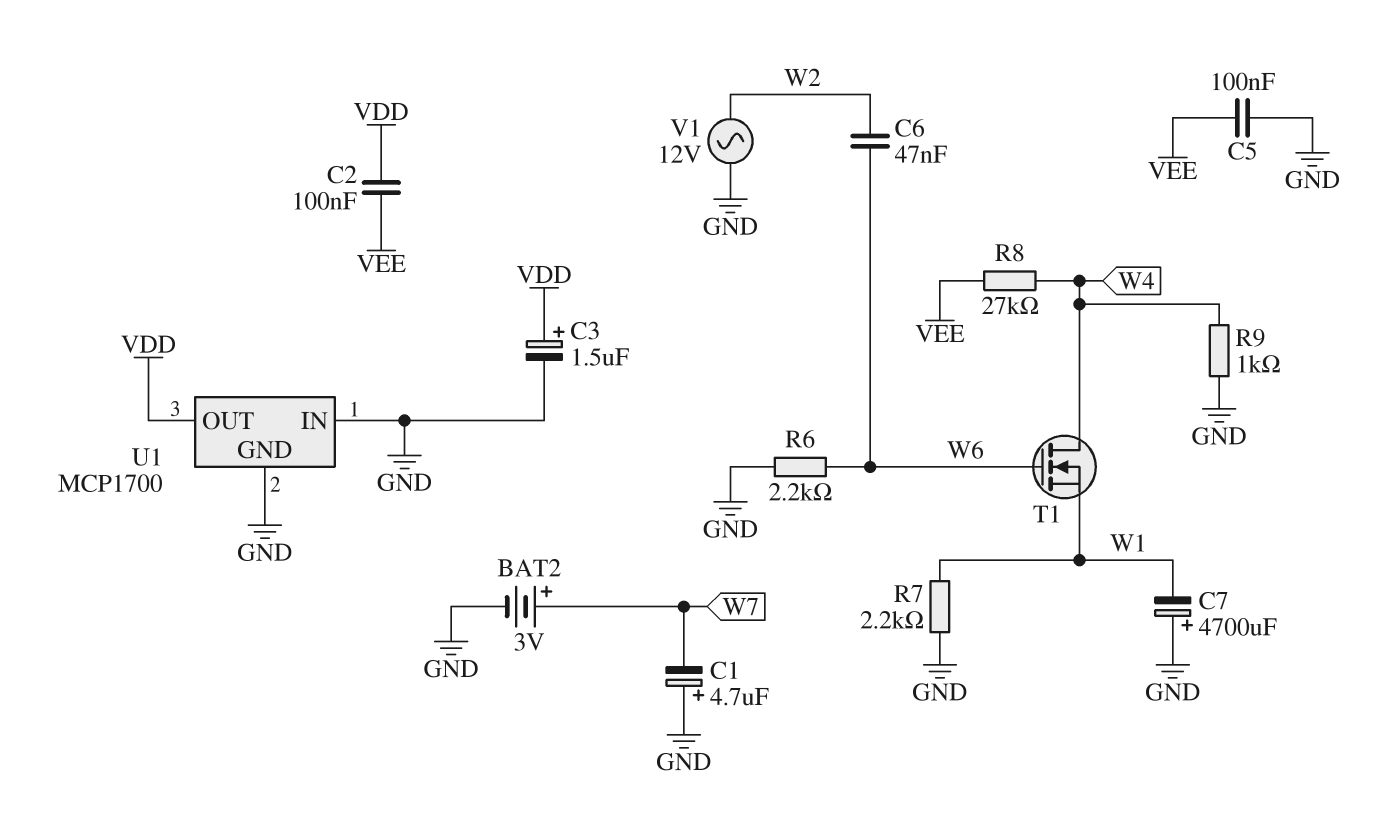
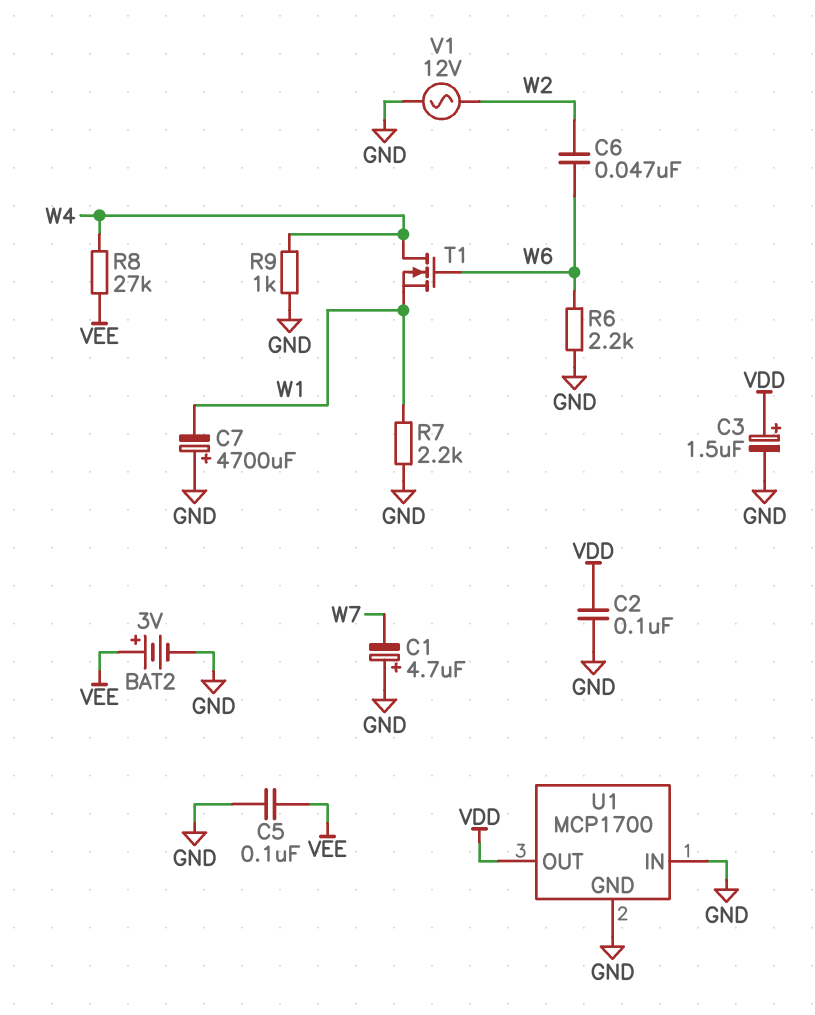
BAT2: 3V (plus W7, minus GND) -> 3V (plus VEE, minus GND)
C2: 100nF (VDD, VEE) -> 100nF (GND, VDD)

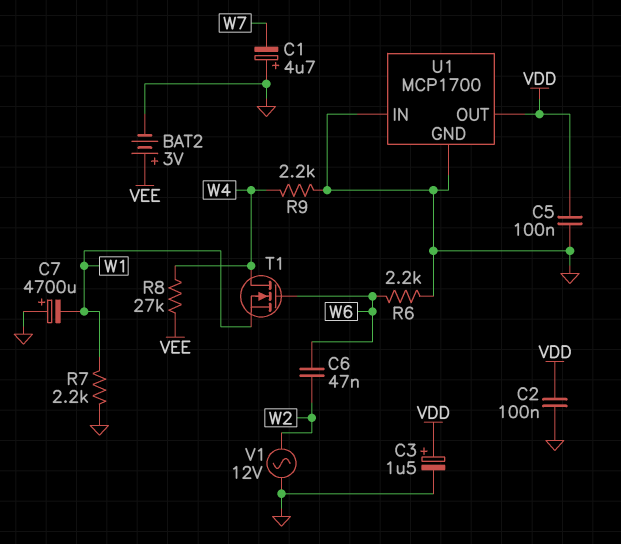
C5: 100nF (GND, VEE) -> 100nF (GND, VDD)
R9: 1k (GND, W4) -> 2.2k (GND, W4)

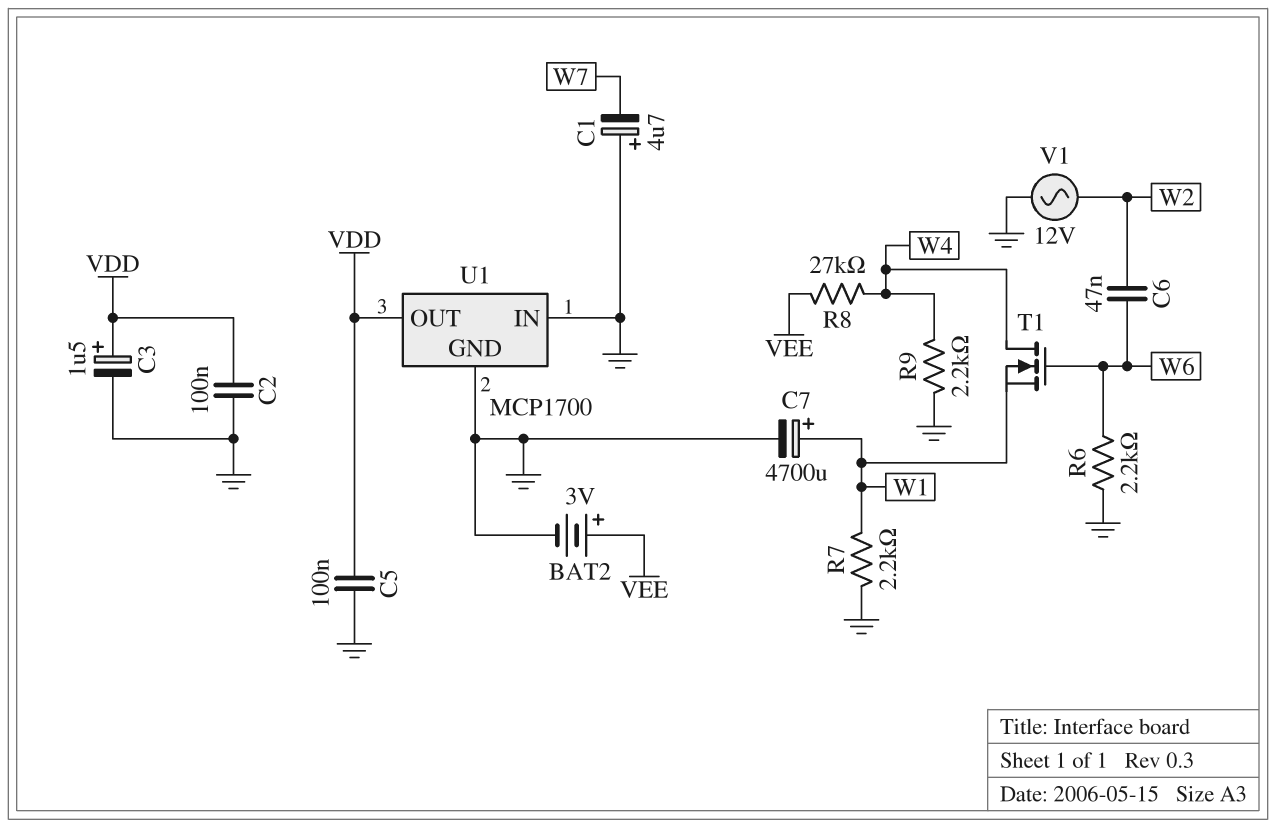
C7: 4700uF (plus GND, minus W1) -> 4700uF (plus W1, minus GND)

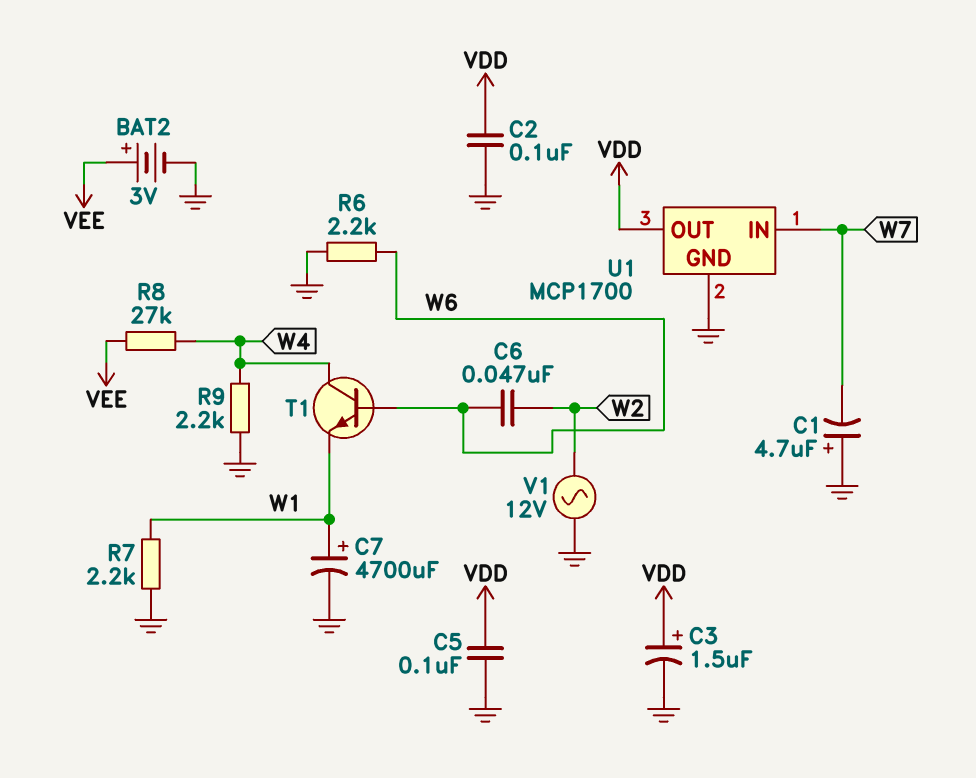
T1: NMOS (G W6, D W4, S W1) -> NPN (B W6, C W4, E W1)
U1 pin IN: GND -> W7

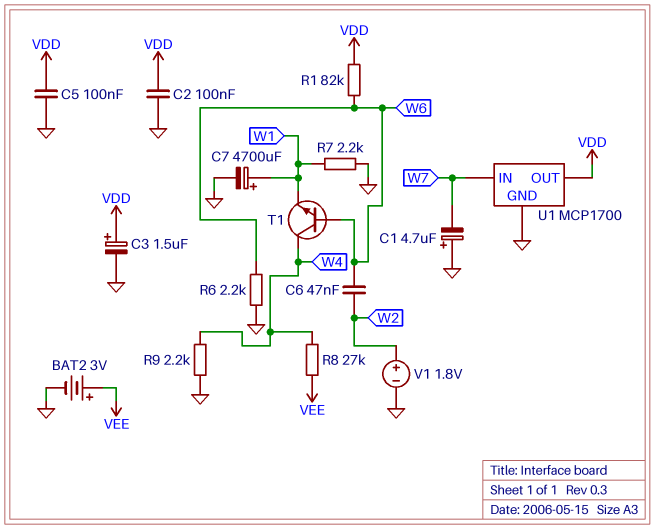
R1: none -> 82k (VDD, W6)
V1: AC 12V (GND, W2) -> 1.8V (plus W2, minus GND)

